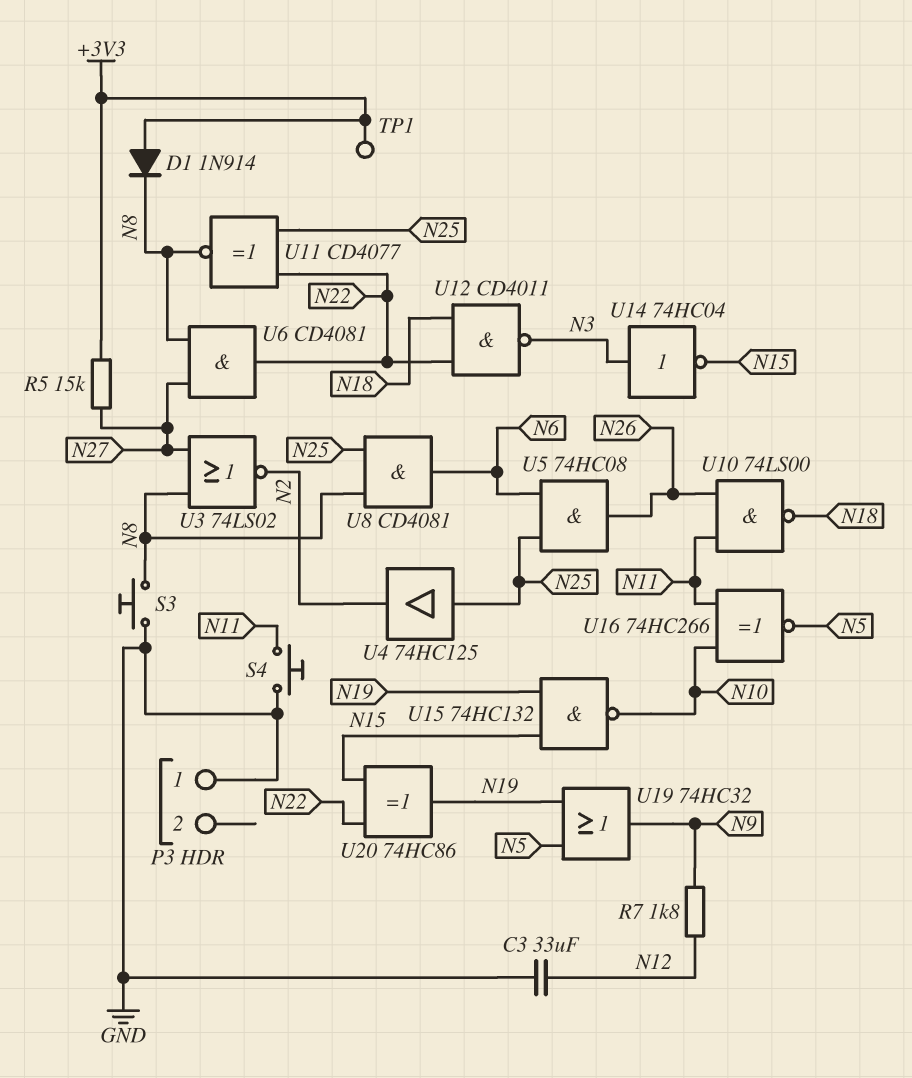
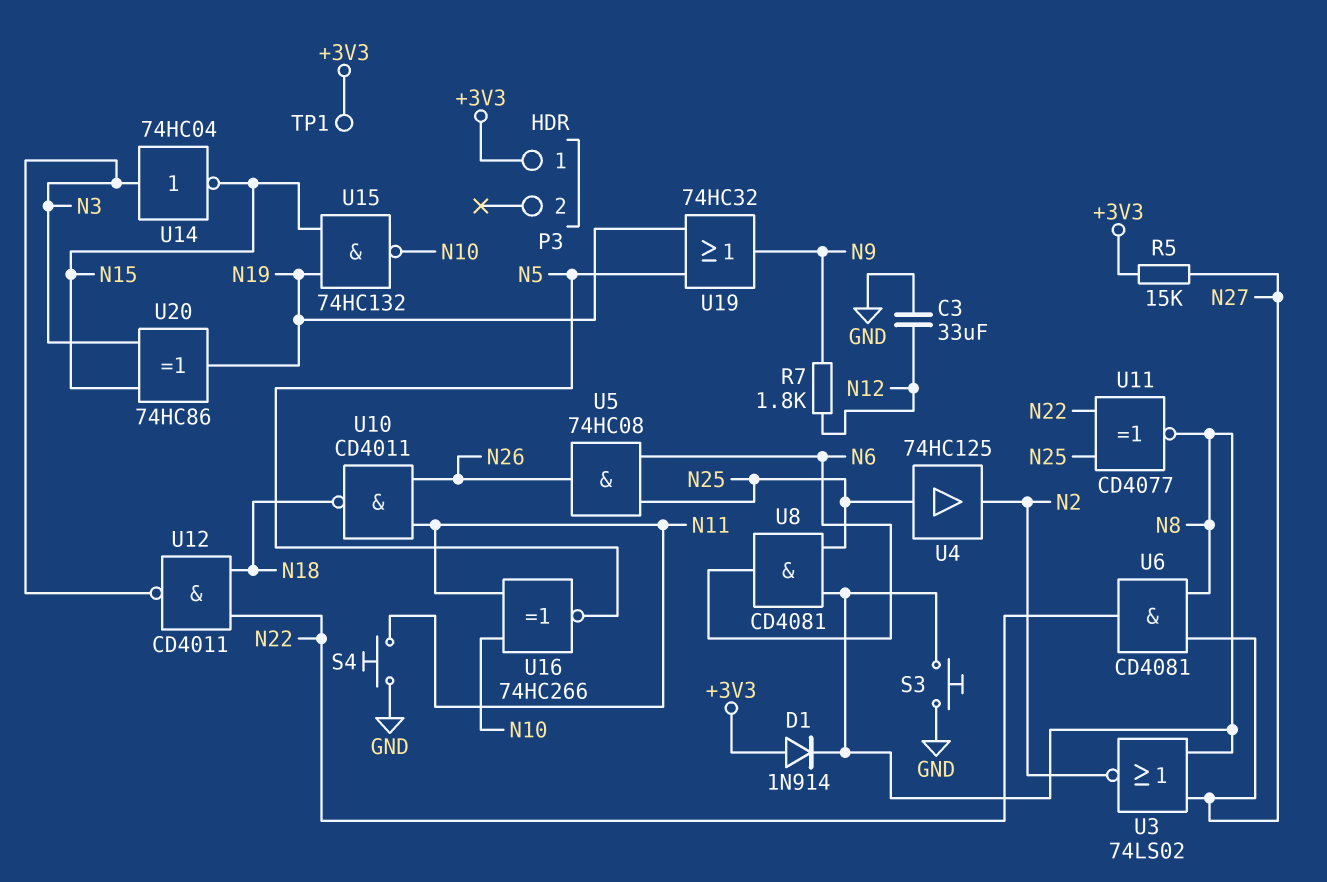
P3 pin 1: GND -> +3V3
U10: NAND 74LS00 (in N11, in N26, out N18) -> NAND CD4011 (in N11, in N26, out N18)
U20: XOR 74HC86 (in N15, in N22, out N19) -> XOR 74HC86 (in N3, in N15, out N19)

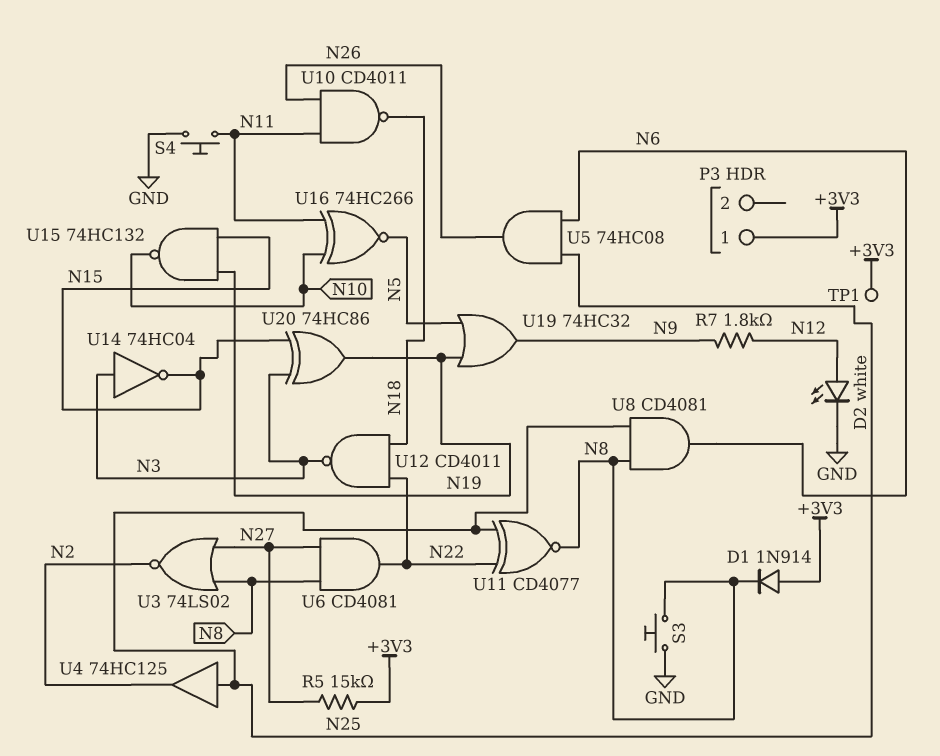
C3: 33uF (GND, N12) -> none
D2: none -> LED white (A N12, K GND)

